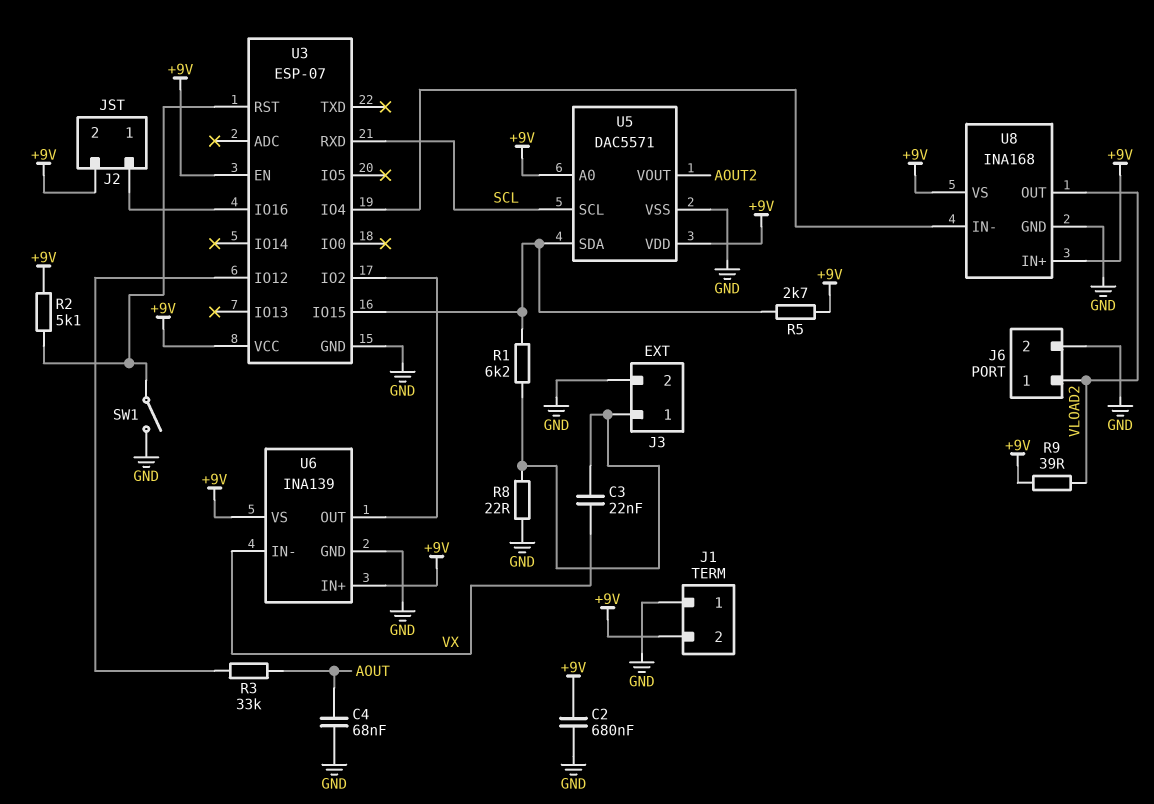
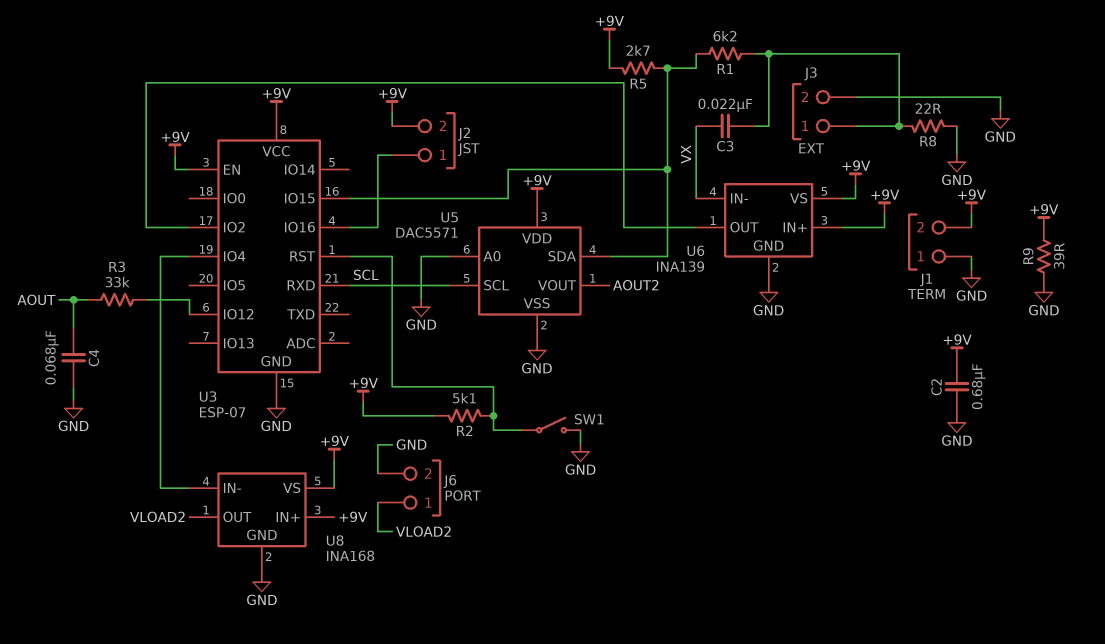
R9: 39 (+9V, VLOAD2) -> 39 (+9V, GND)
U5 pin A0: +9V -> GND

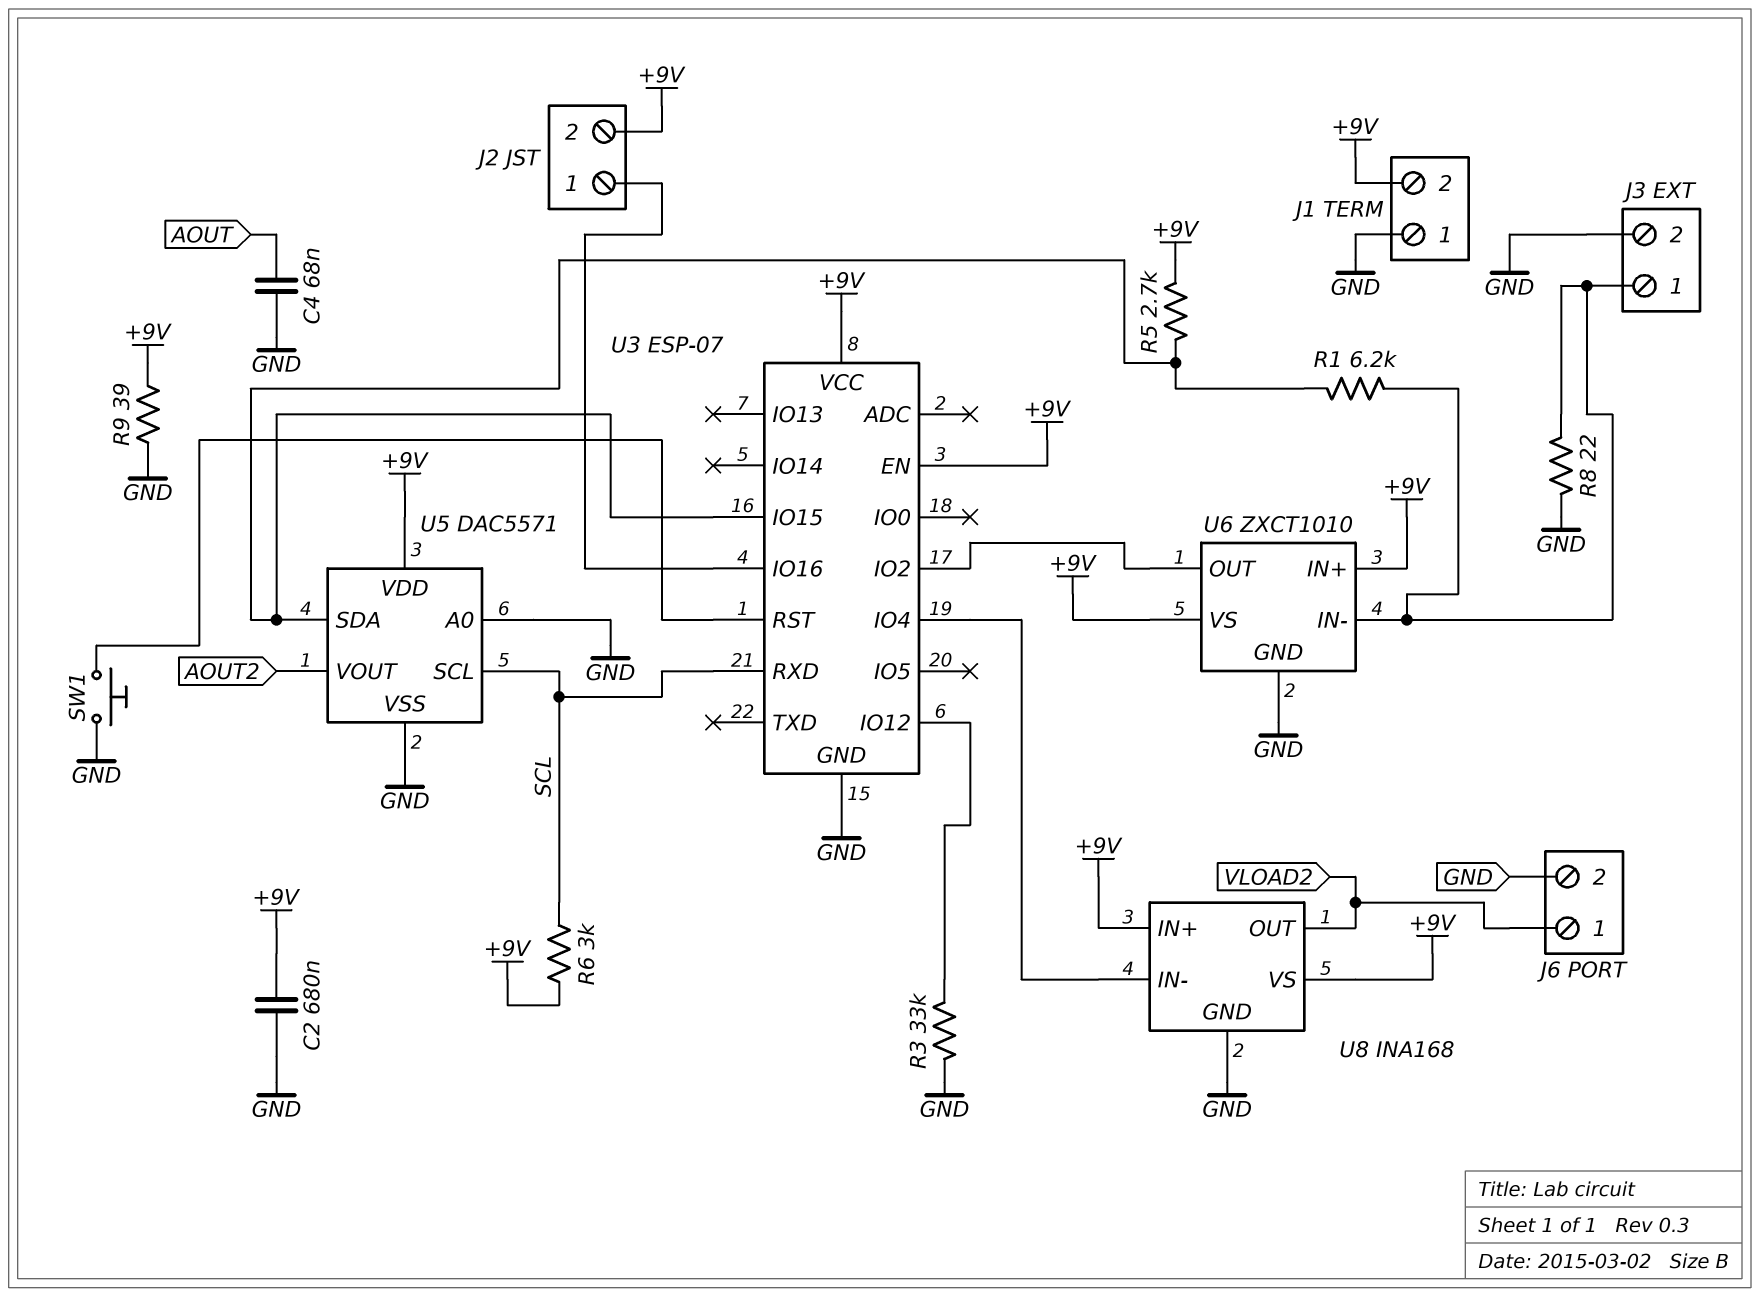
C3: 22nF (J3/1, VX) -> none
R2: 5.1k (+9V, U3/RST) -> none
R3: 33k (AOUT, U3/IO12) -> 33k (GND, U3/IO12)
R6: none -> 3k (+9V, SCL)
SW1: switch (GND, U3/RST) -> button (GND, U3/RST)
U6: INA139 -> ZXCT1010
U6 pin IN-: VX -> J3/1

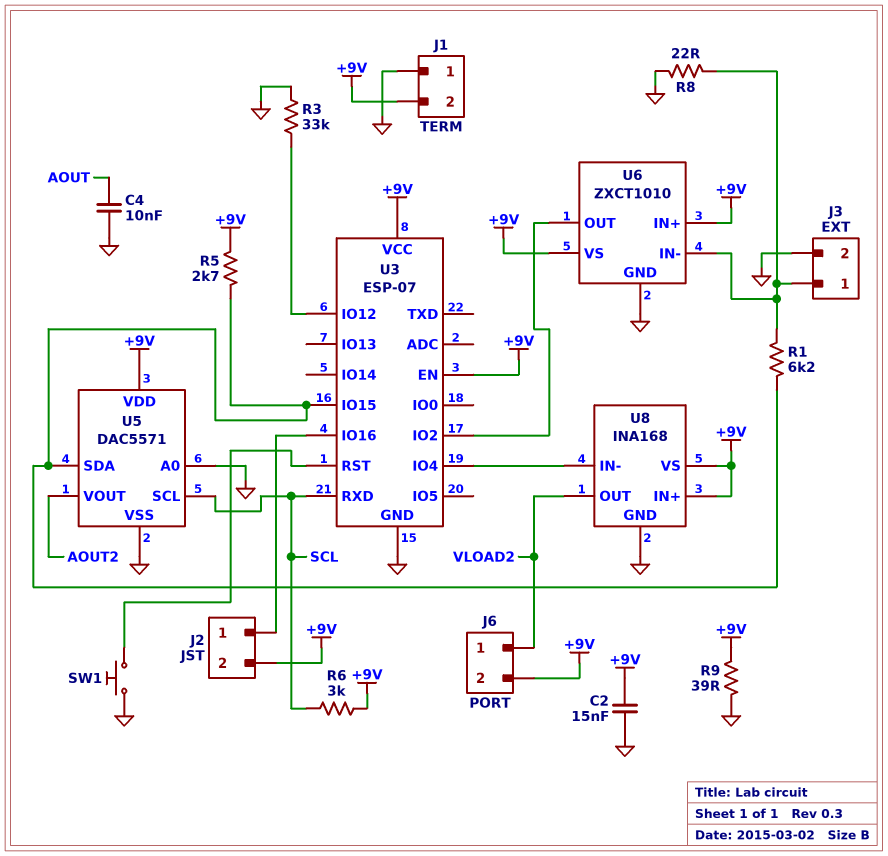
C2: 680nF (+9V, GND) -> 15nF (+9V, GND)
C4: 68nF (AOUT, GND) -> 10nF (AOUT, GND)
J6 pin 2: GND -> +9V

